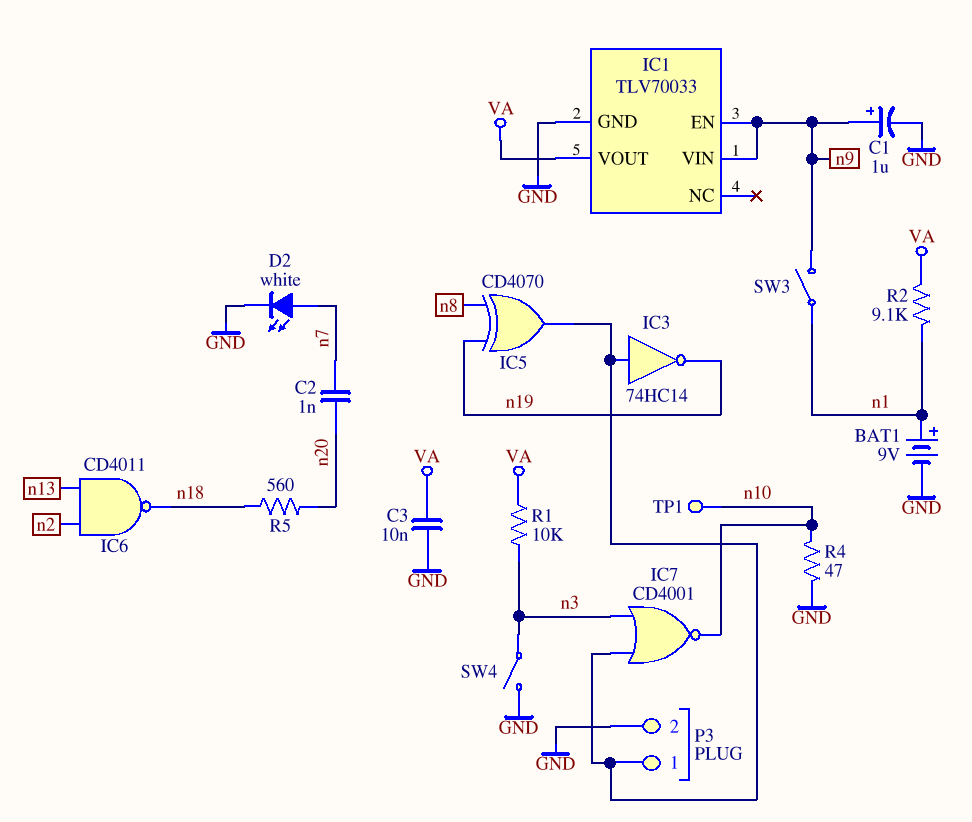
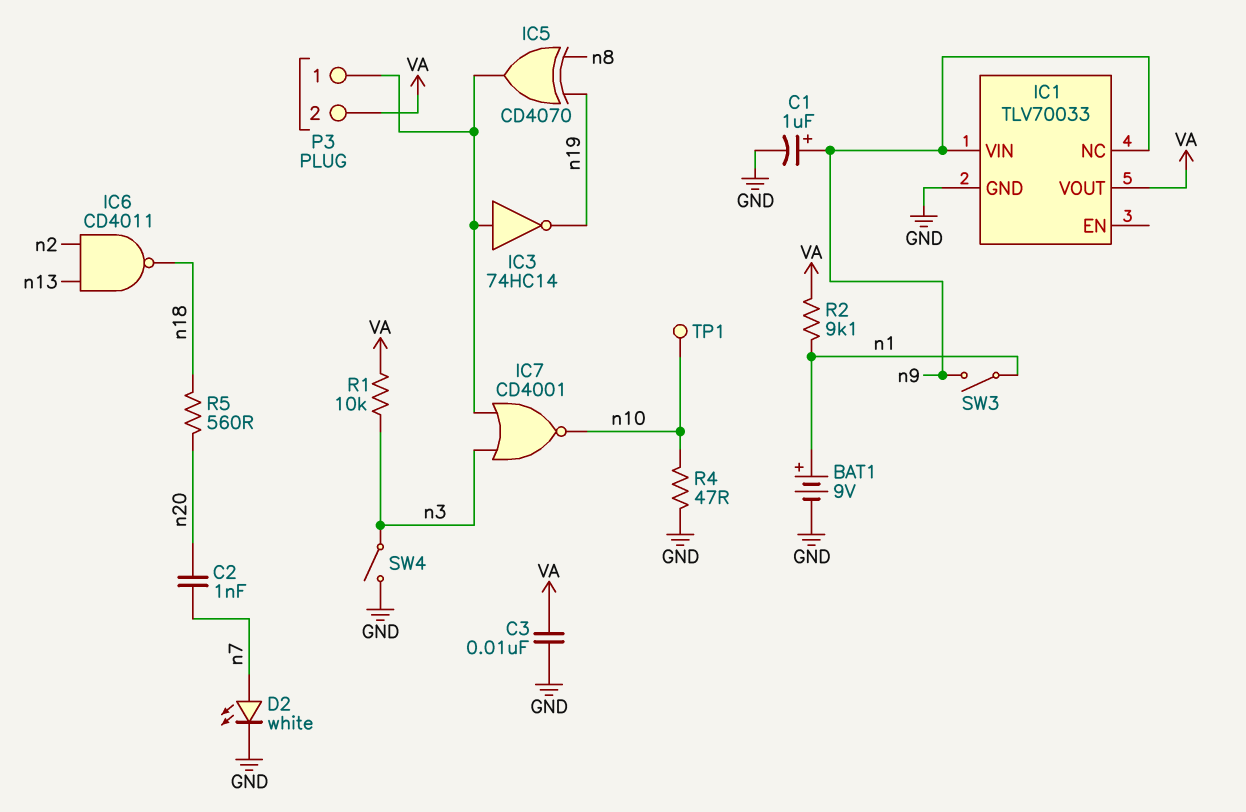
IC1 pin EN: n9 -> none
IC1 pin NC: none -> n9
P3 pin 2: GND -> VA

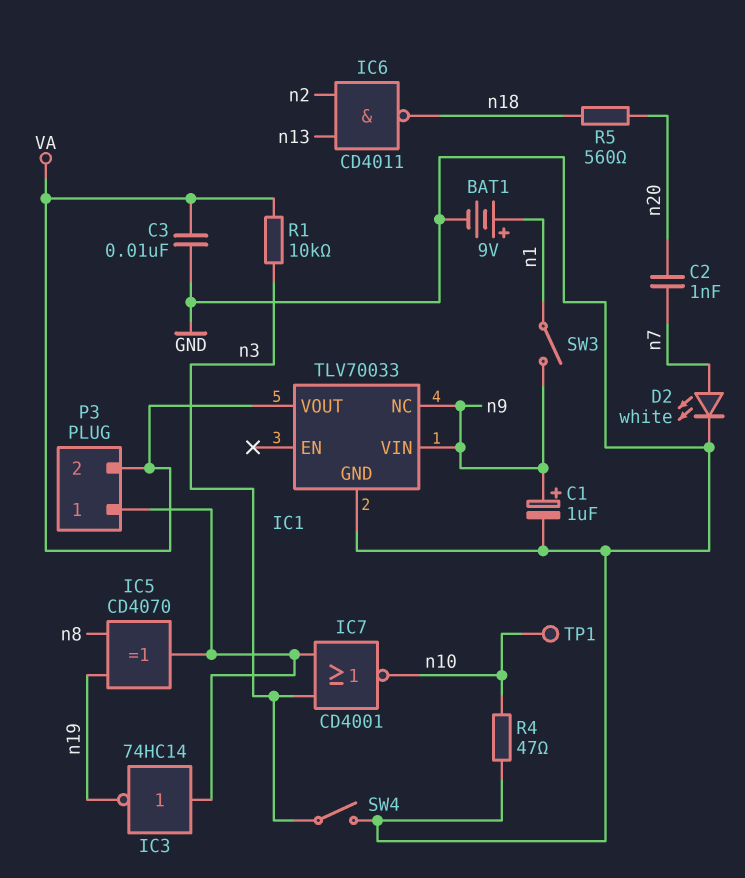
R2: 9.1k (VA, n1) -> none

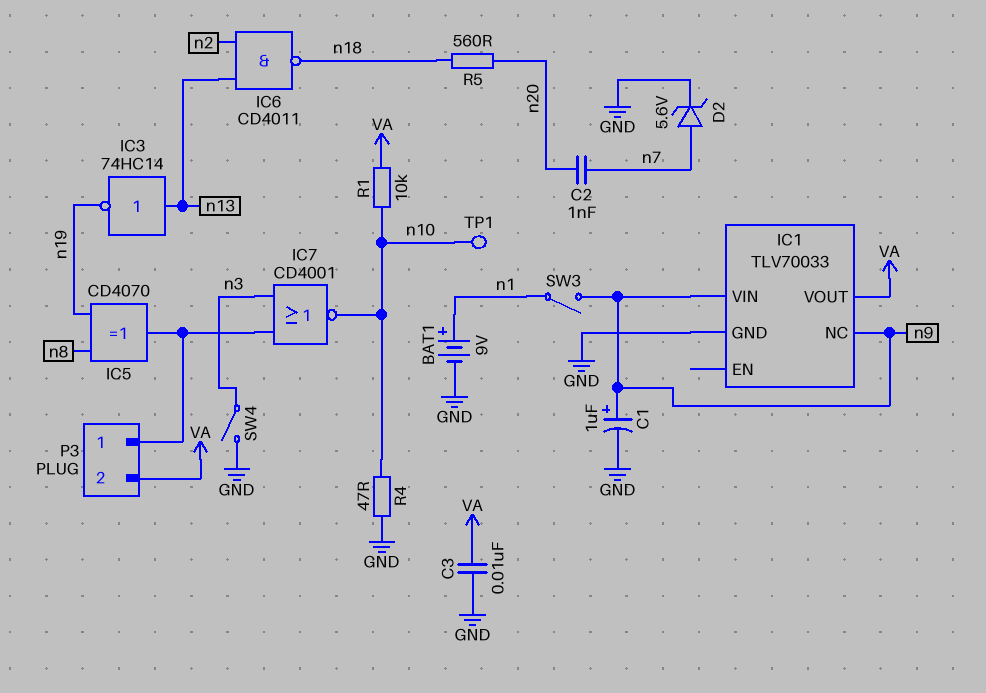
D2: LED white (A n7, K GND) -> zener 5.6V (A n7, K GND)
IC3: NOT 74HC14 (in P3/1, out n19) -> NOT 74HC14 (in n13, out n19)
R1: 10k (VA, n3) -> 10k (VA, n10)

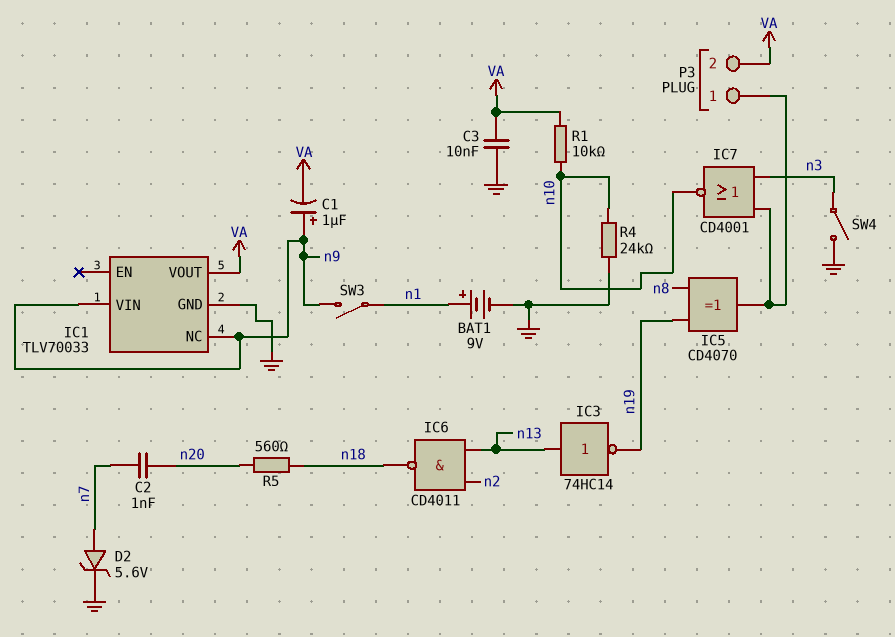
C1: 1uF (plus n9, minus GND) -> 1uF (plus n9, minus VA)
R4: 47 (GND, n10) -> 24k (GND, n10)
TP1: test point (n10) -> none

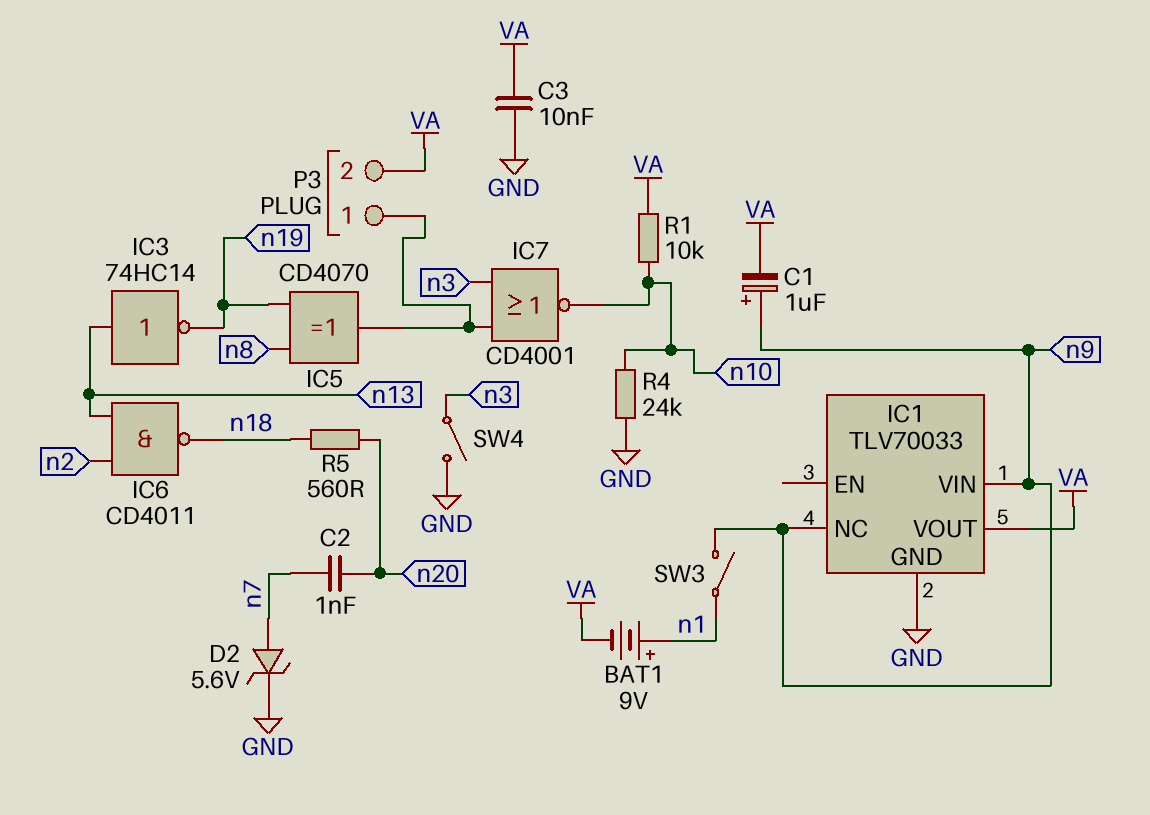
BAT1: 9V (plus n1, minus GND) -> 9V (plus n1, minus VA)

